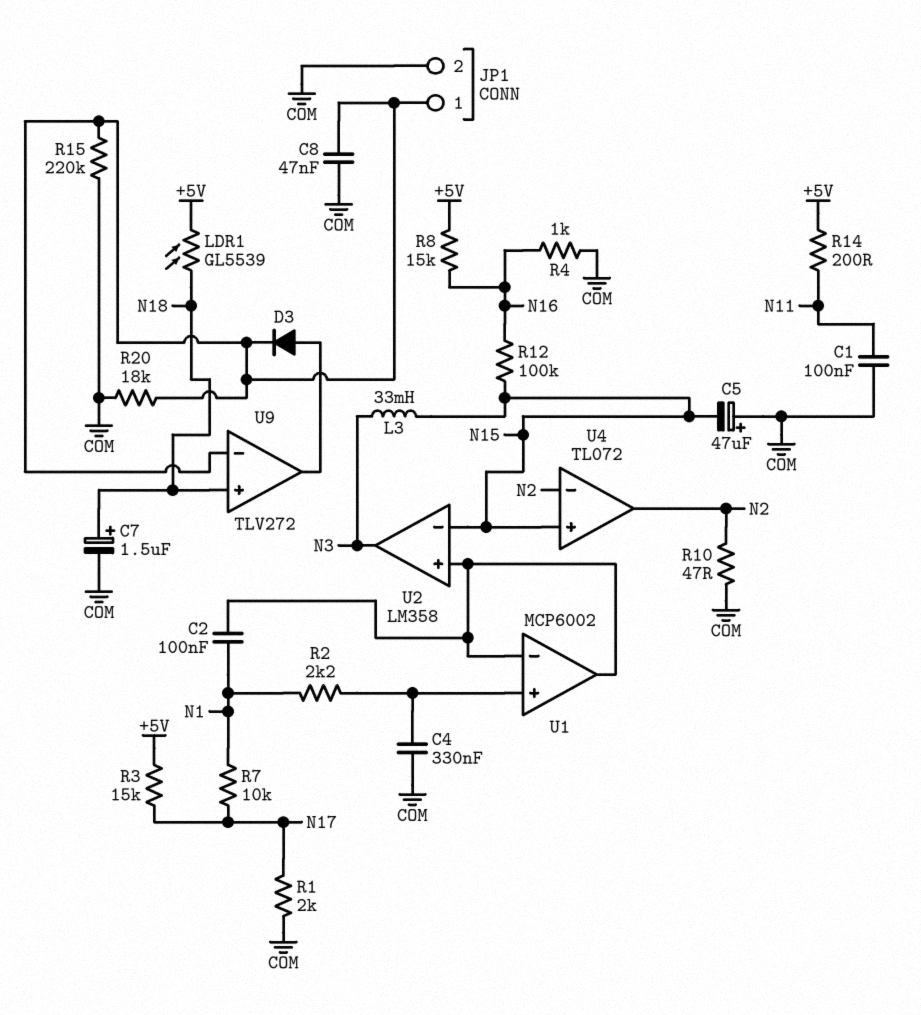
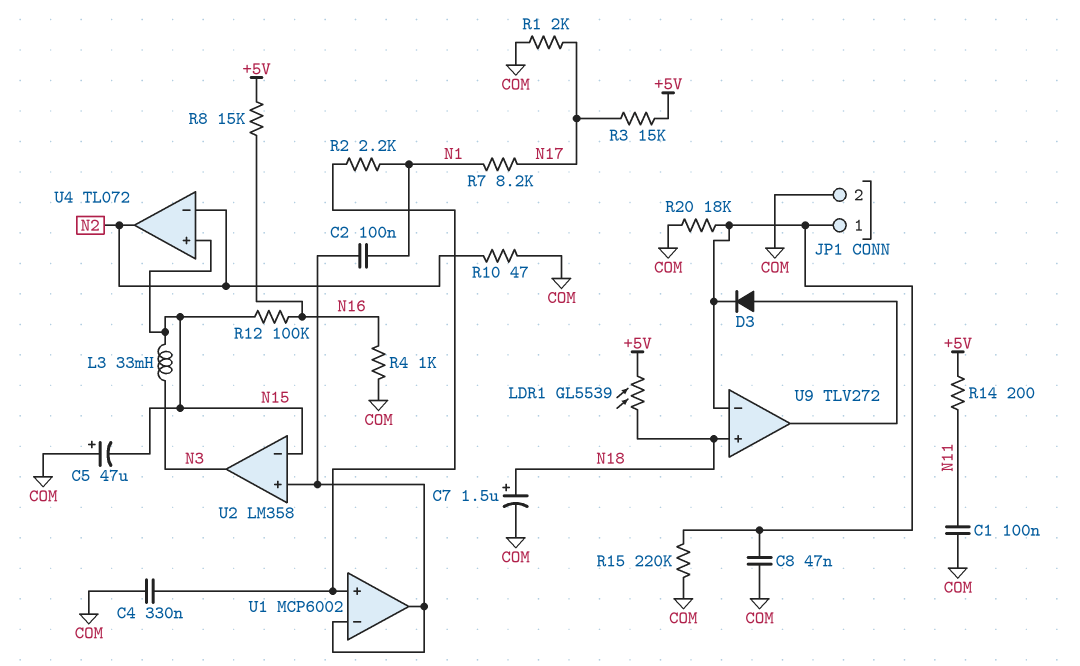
R7: 10k (N1, N17) -> 8.2k (N1, N17)

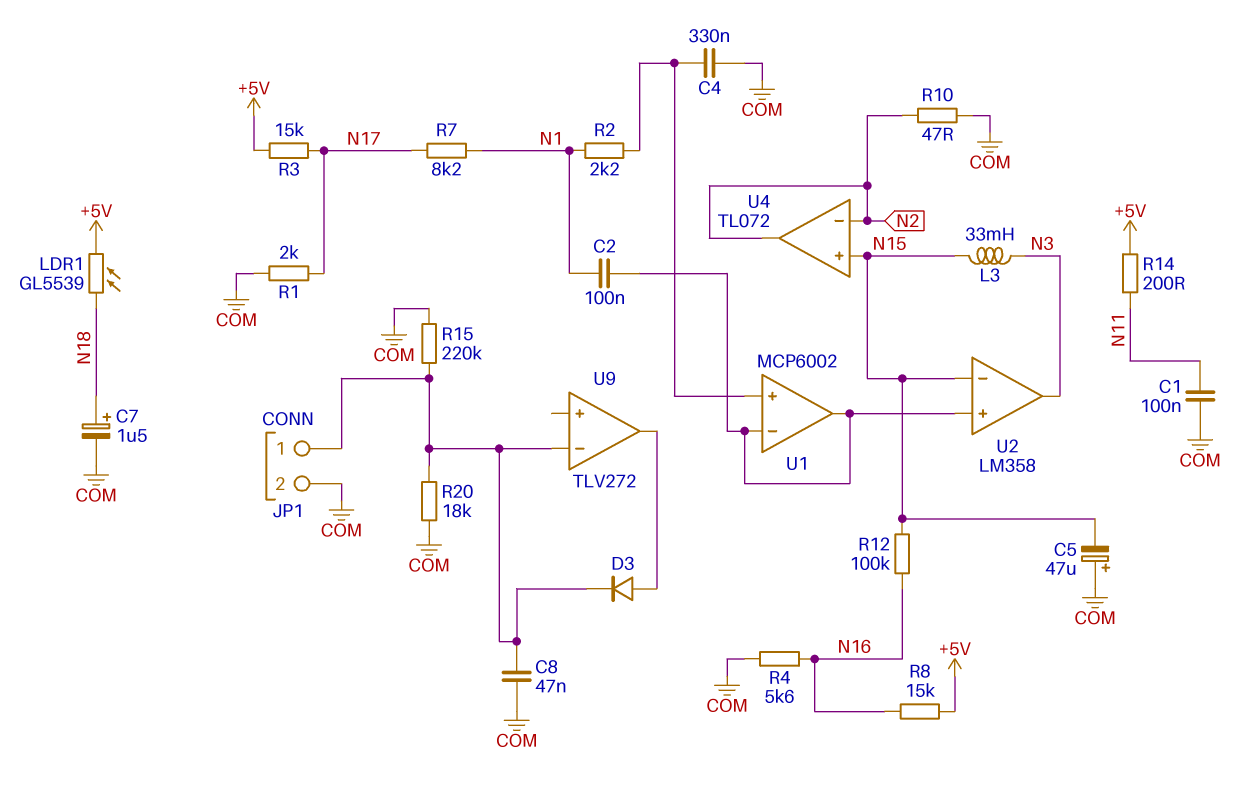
R4: 1k (COM, N16) -> 5.6k (COM, N16)
U9 pin in+: N18 -> none

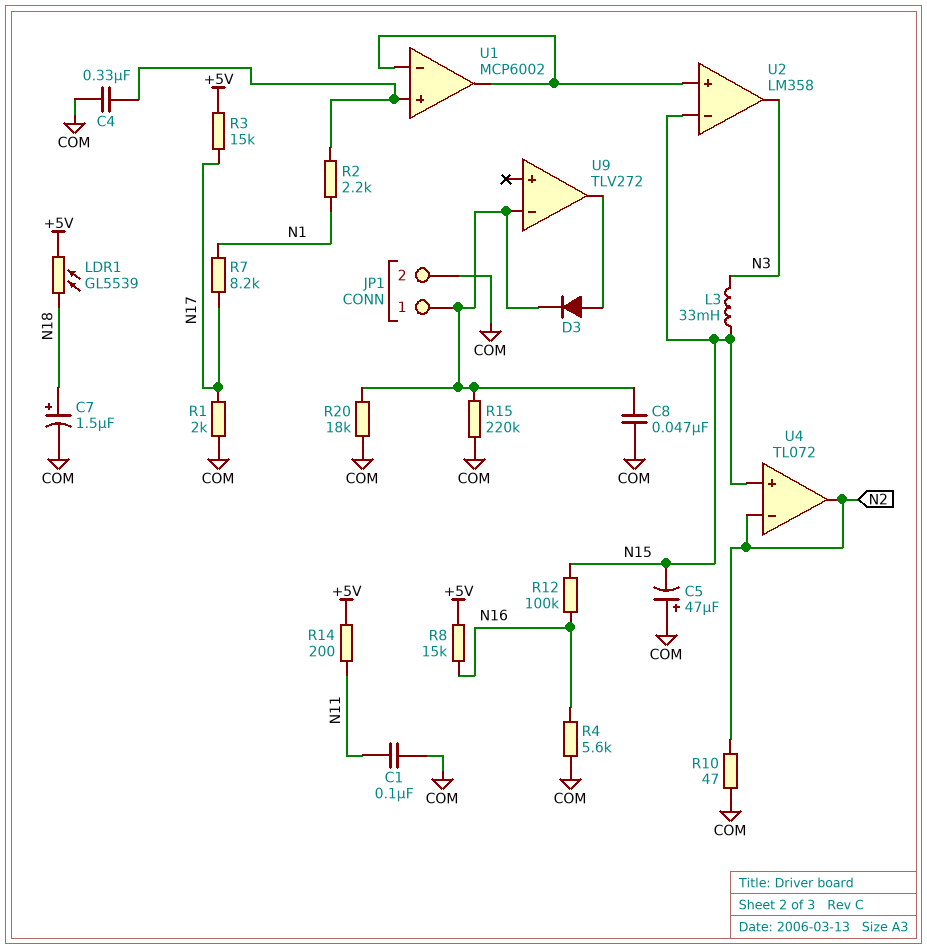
C2: 100nF (N1, U1/in-) -> none

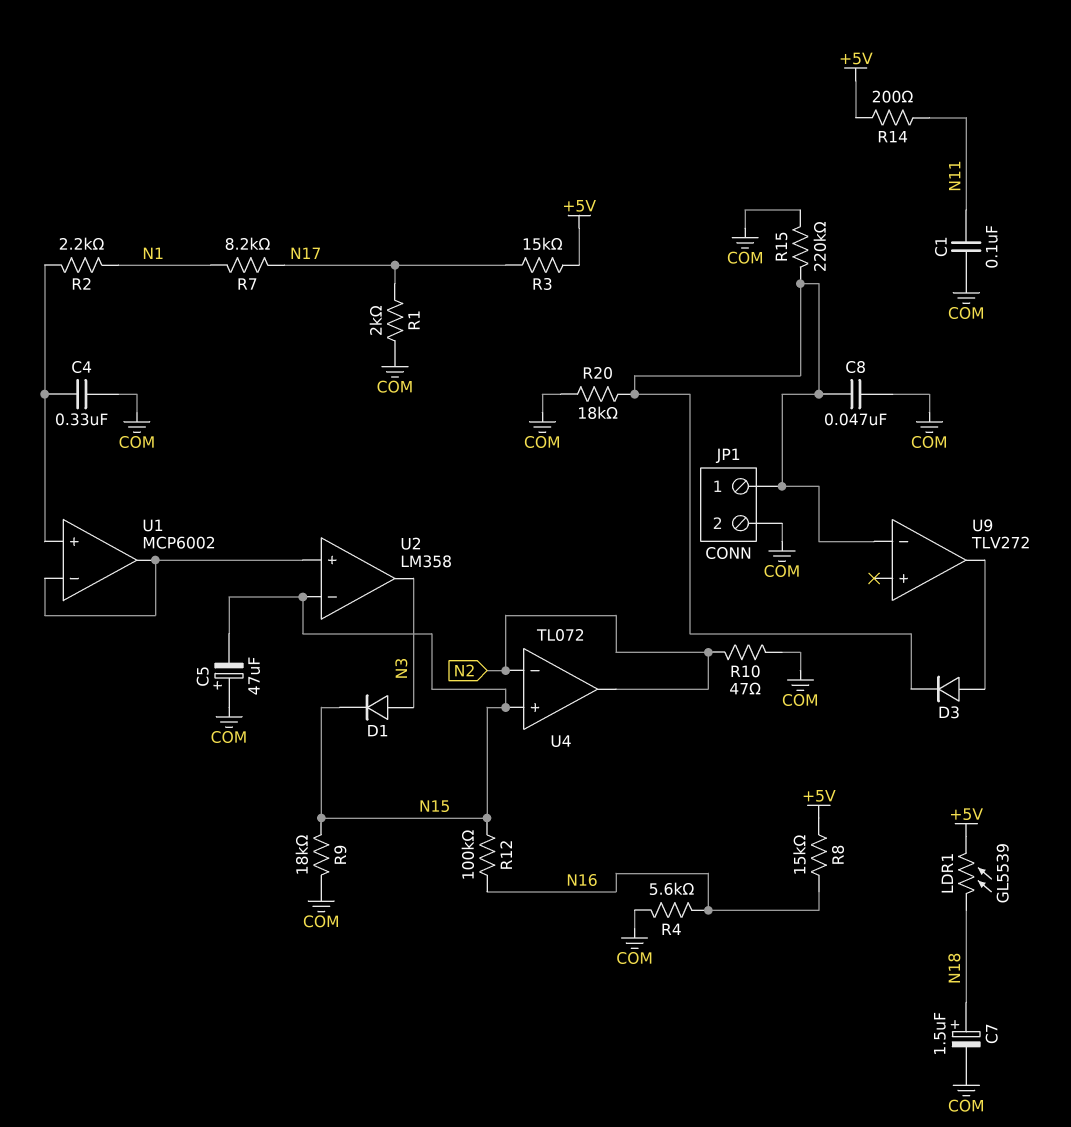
D1: none -> diode (A N3, K N15)
L3: 33mH (N3, N15) -> none
R9: none -> 18k (COM, N15)

